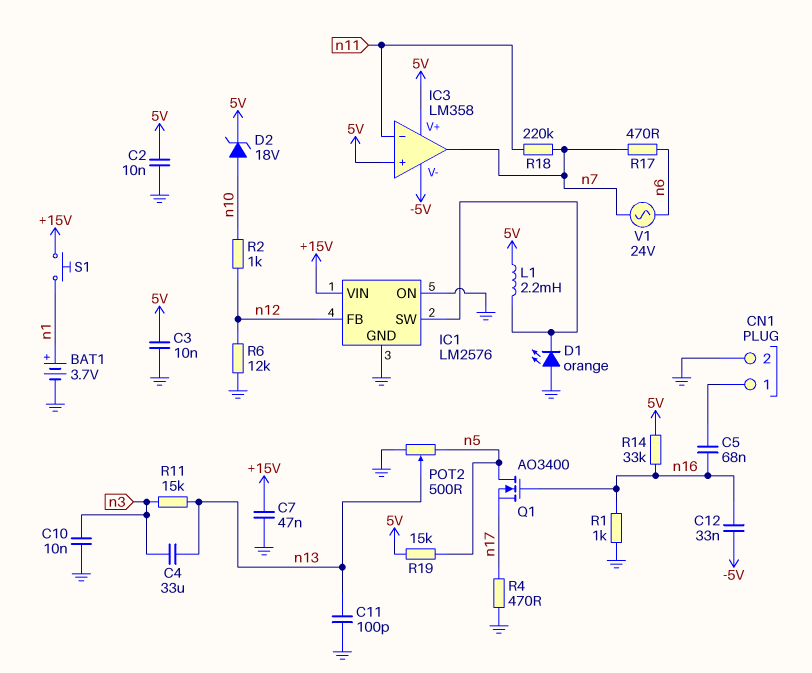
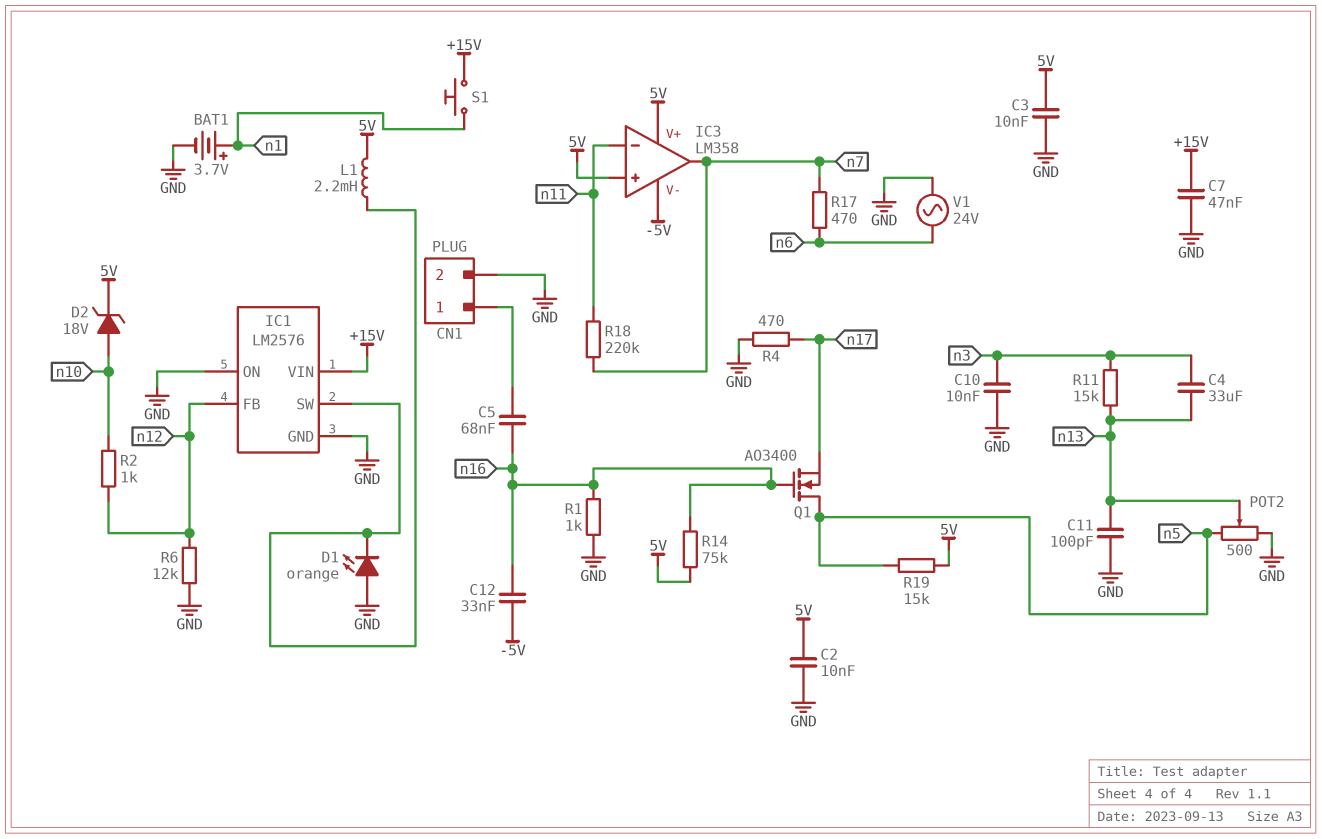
R14: 33k (5V, n16) -> 75k (5V, n16)
V1: AC 24V (n6, n7) -> AC 24V (GND, n6)

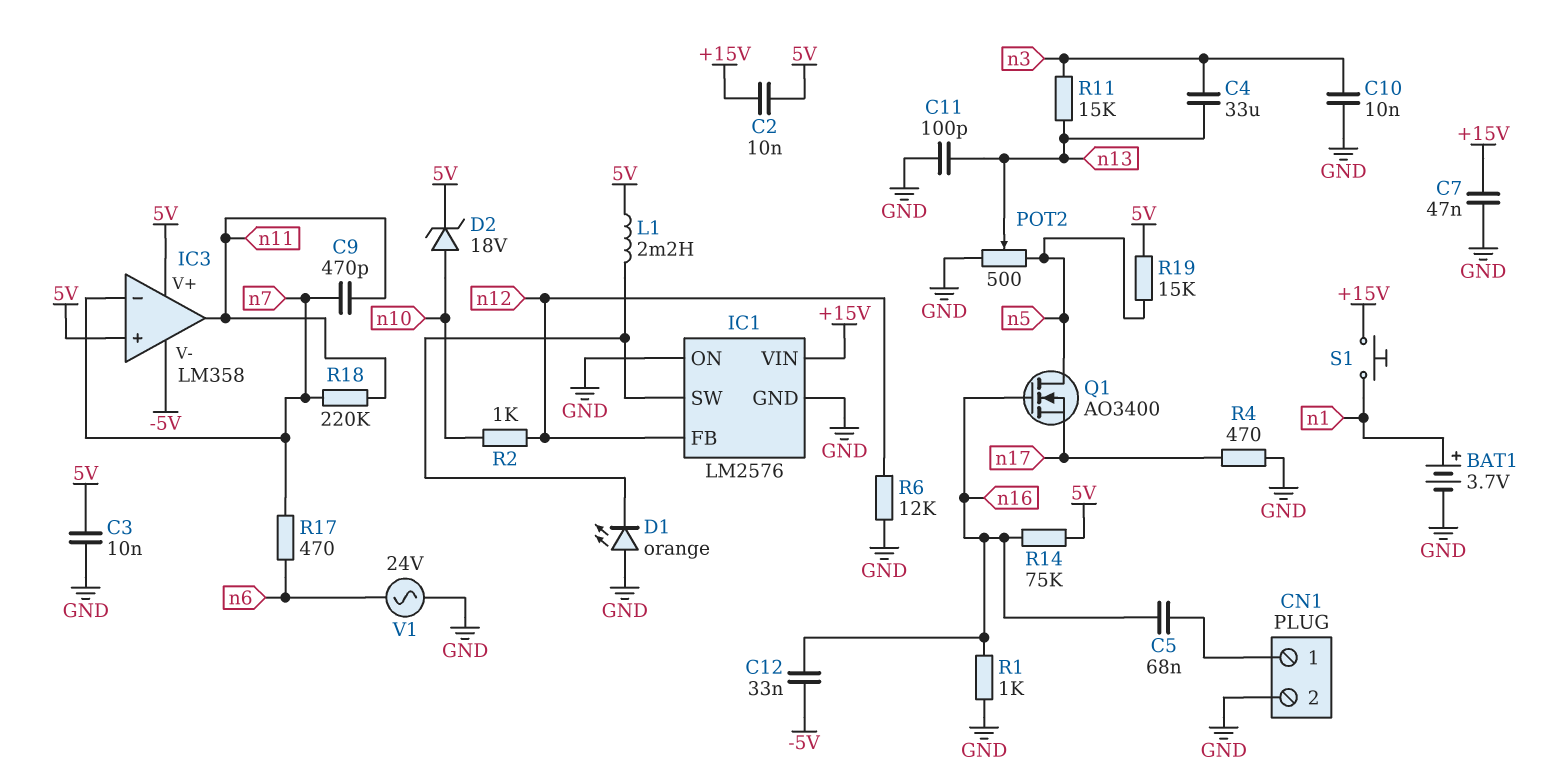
C2: 10nF (5V, GND) -> 10nF (+15V, 5V)
C9: none -> 470pF (n7, n11)
IC3 pin in-: n11 -> n7
IC3 pin out: n7 -> n11

